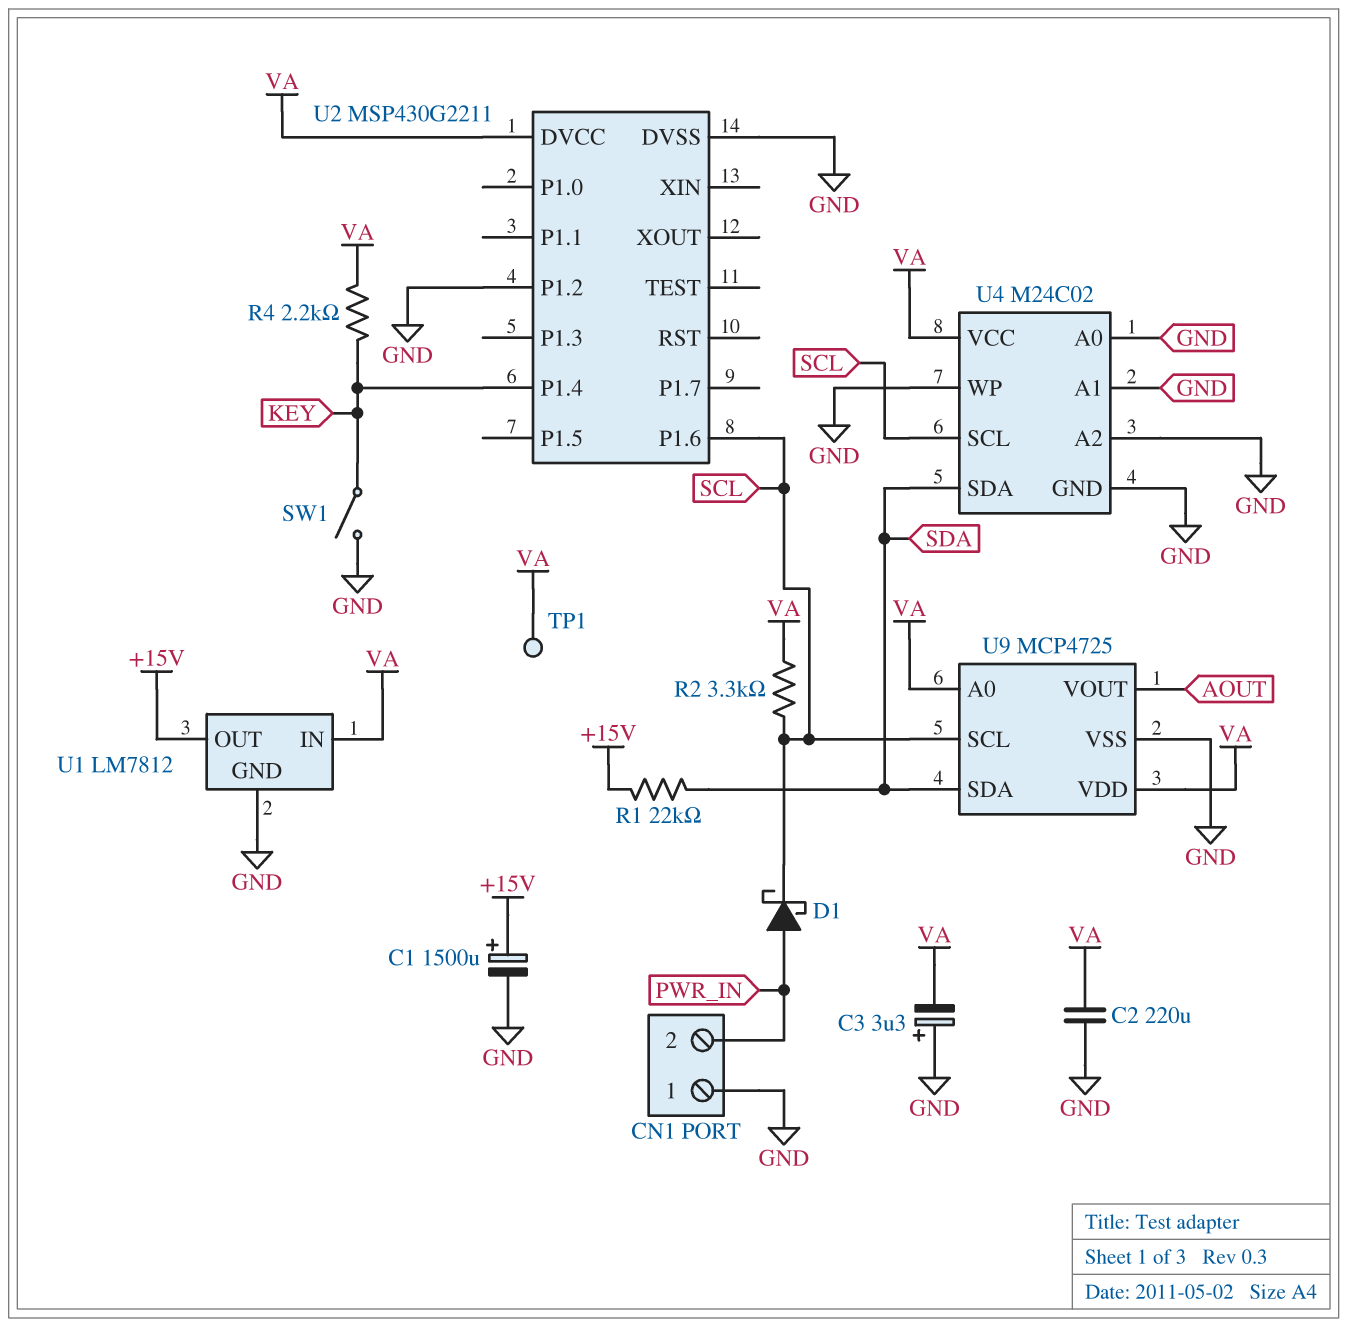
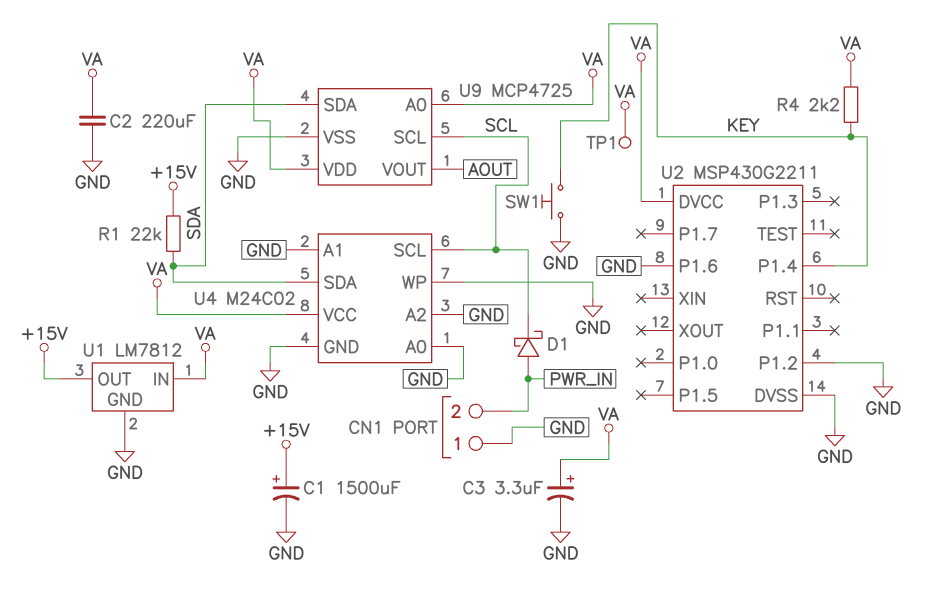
C3: 3.3uF (plus GND, minus VA) -> 3.3uF (plus VA, minus GND)
R2: 3.3k (SCL, VA) -> none
SW1: switch (GND, KEY) -> button (GND, KEY)
U2 pin P1.6: SCL -> GND

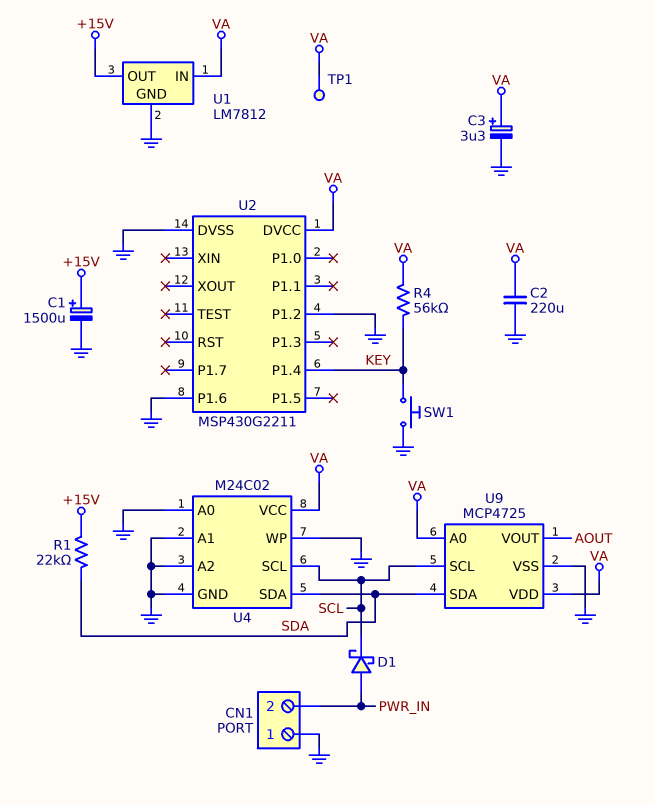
R4: 2.2k (KEY, VA) -> 56k (KEY, VA)

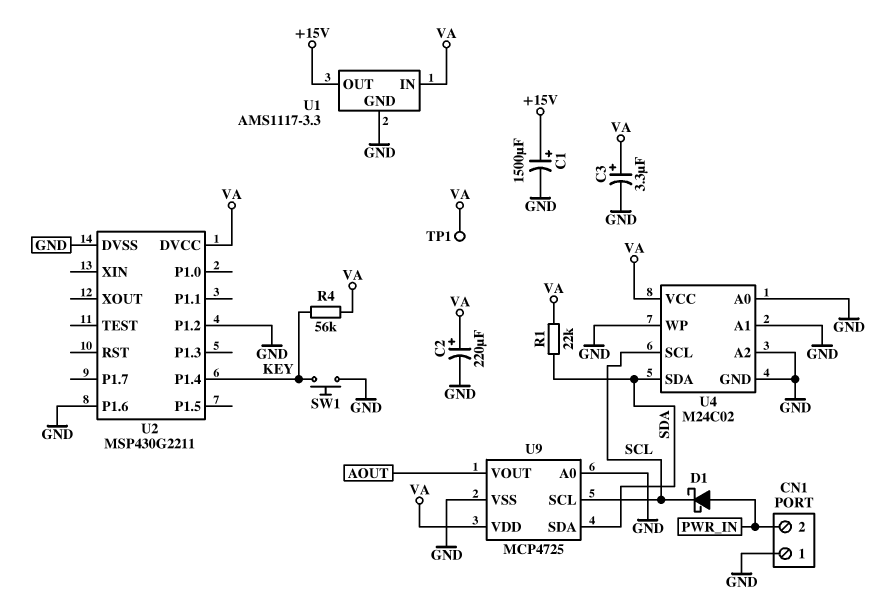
C2: 220uF (GND, VA) -> 220uF (plus VA, minus GND)
R1: 22k (+15V, SDA) -> 22k (SDA, VA)
U1: LM7812 -> AMS1117-3.3
U9 pin A0: VA -> GND

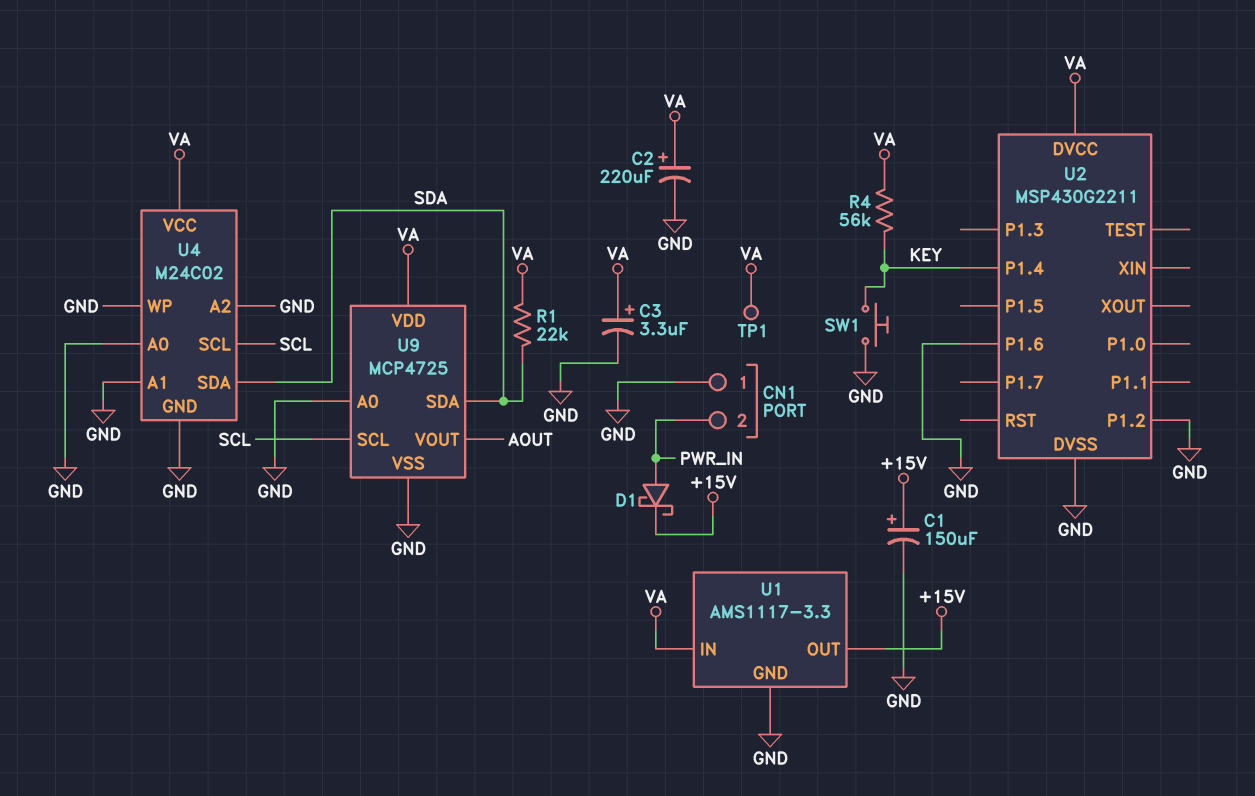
C1: 1500uF (plus +15V, minus GND) -> 150uF (plus +15V, minus GND)
D1: schottky (A PWR_IN, K SCL) -> schottky (A PWR_IN, K +15V)

